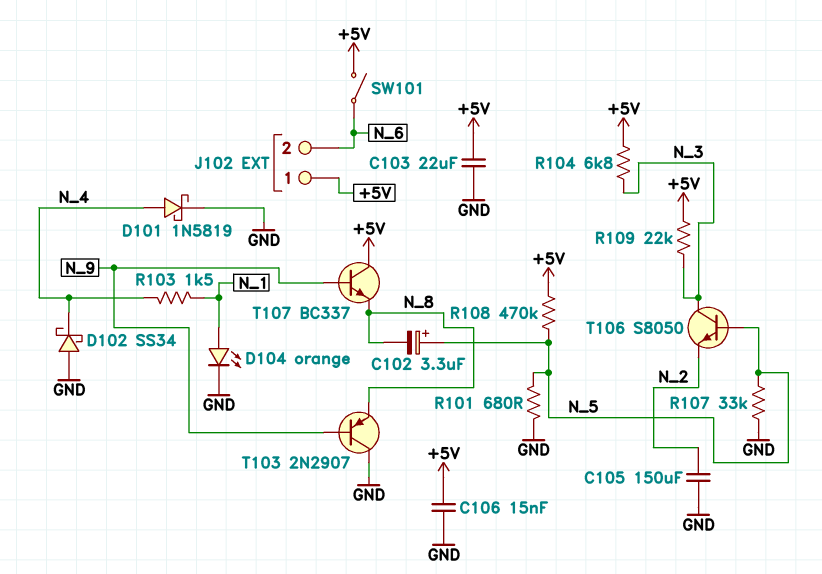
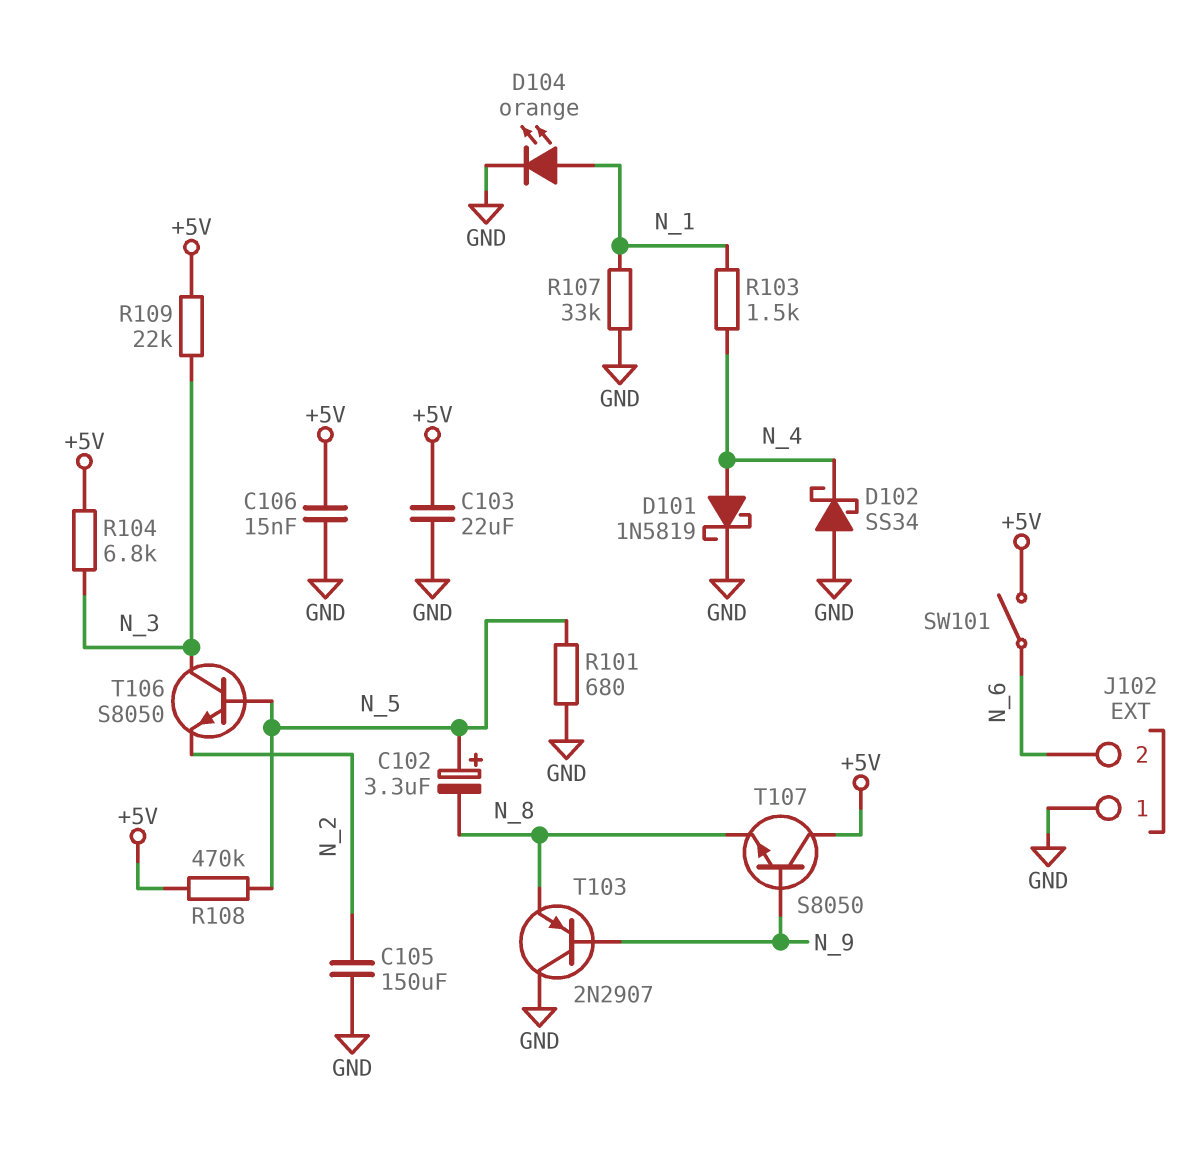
J102 pin 1: +5V -> GND
R107: 33k (GND, N_5) -> 33k (GND, N_1)
T107: NPN BC337 (B N_9, C +5V, E N_8) -> NPN S8050 (B N_9, C +5V, E N_8)

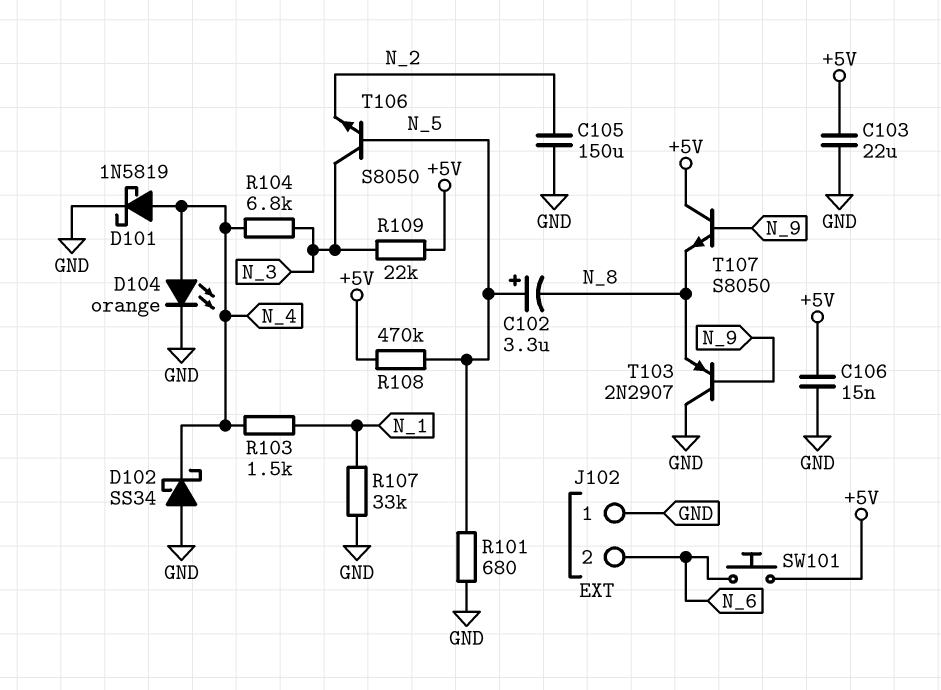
D104: LED orange (A N_1, K GND) -> LED orange (A N_4, K GND)
R104: 6.8k (+5V, N_3) -> 6.8k (N_3, N_4)
SW101: switch (+5V, N_6) -> button (+5V, N_6)

